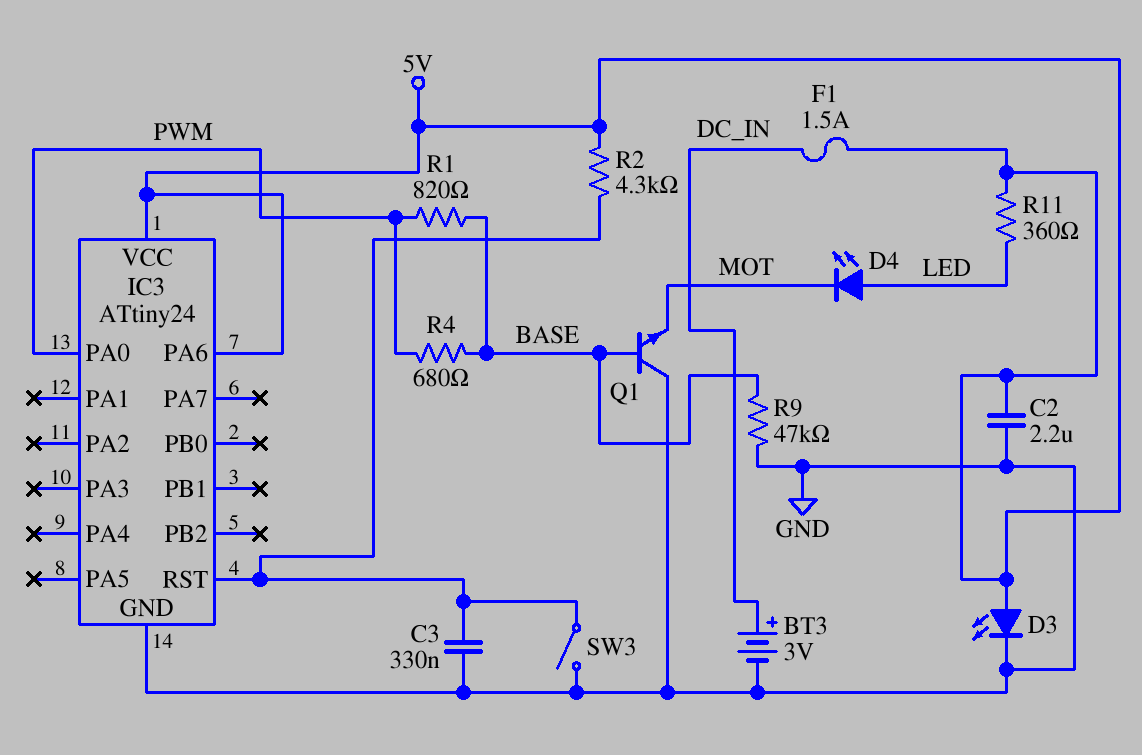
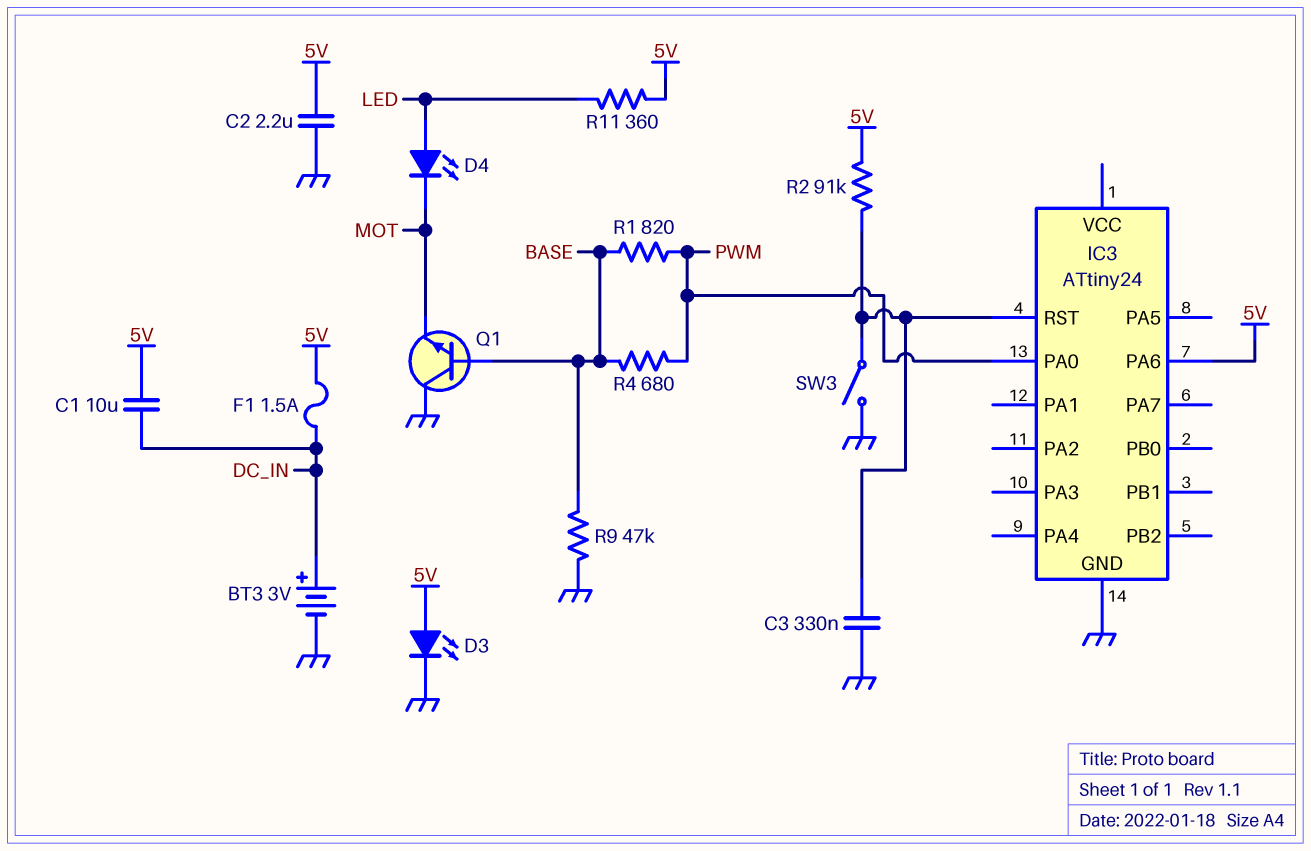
C1: none -> 10uF (5V, DC_IN)
IC3 pin VCC: 5V -> none
R2: 4.3k (5V, IC3/RST) -> 91k (5V, IC3/RST)

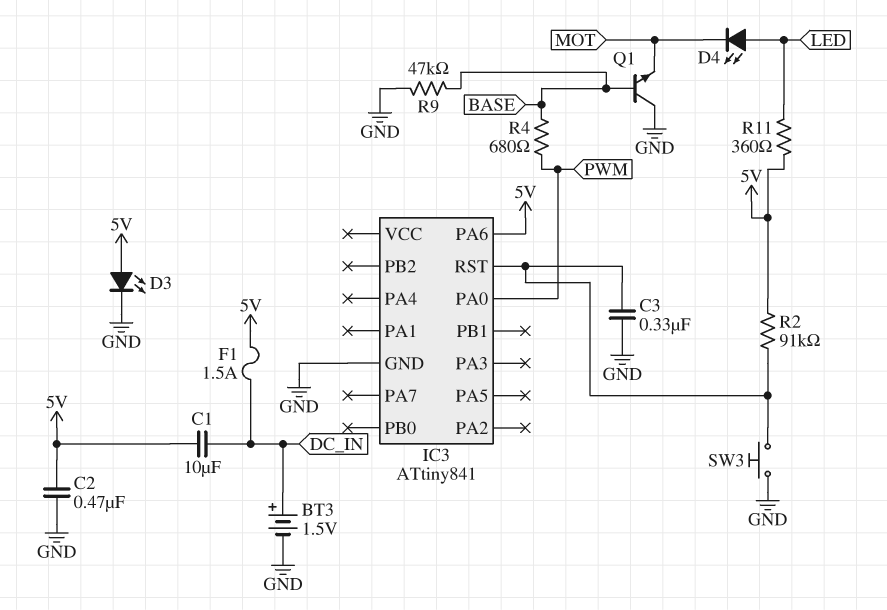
BT3: 3V (plus DC_IN, minus GND) -> 1.5V (plus DC_IN, minus GND)
C2: 2.2uF (5V, GND) -> 470nF (5V, GND)
IC3: ATtiny24 -> ATtiny841
R1: 820 (BASE, PWM) -> none
SW3: switch (GND, IC3/RST) -> button (GND, IC3/RST)

